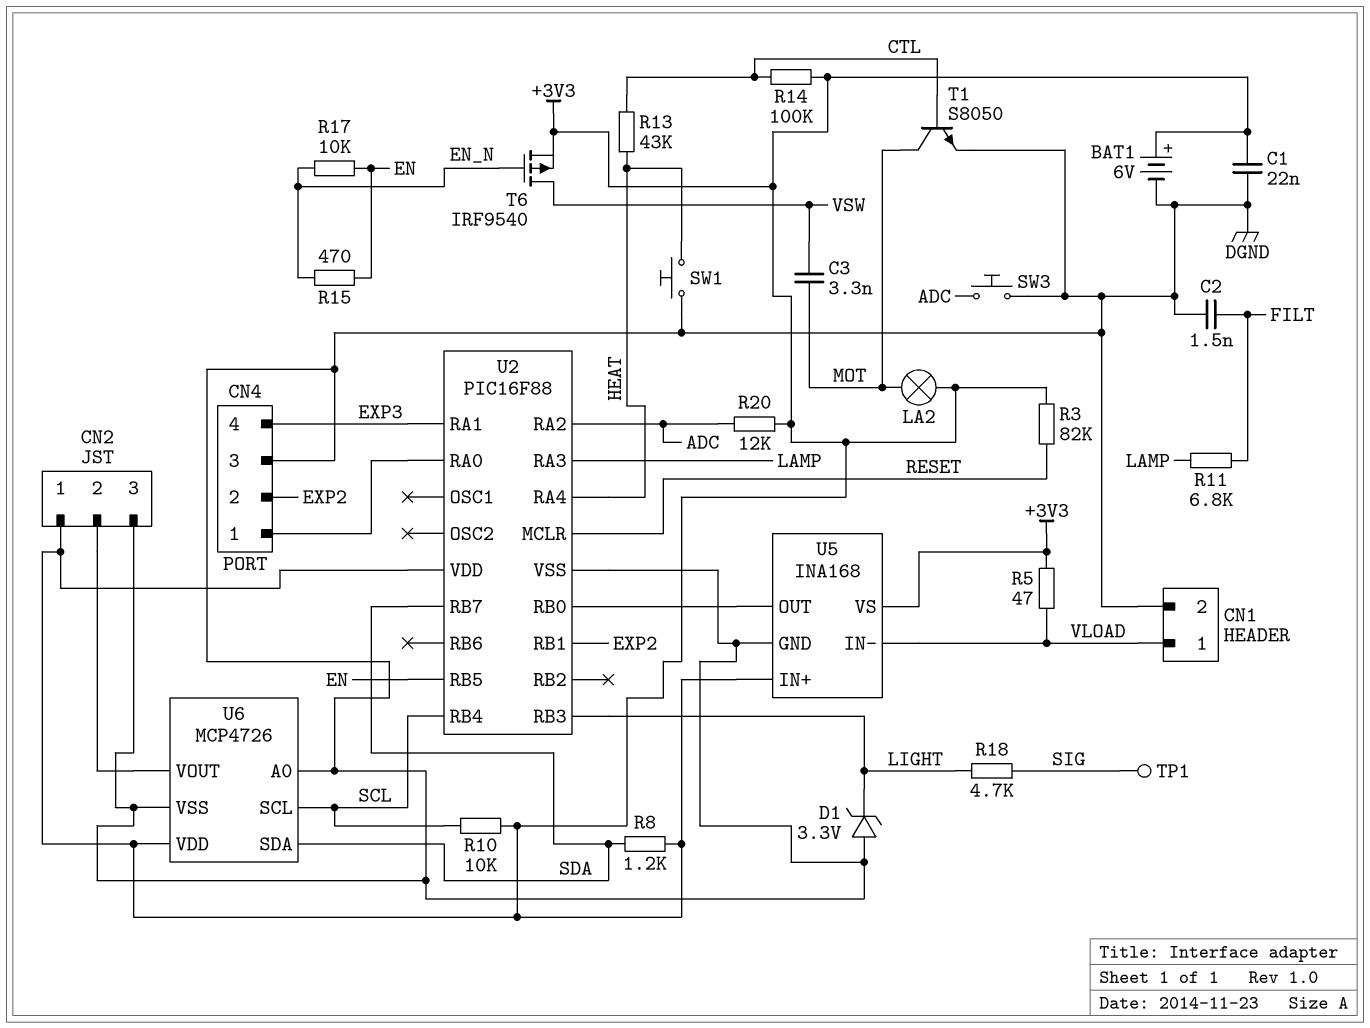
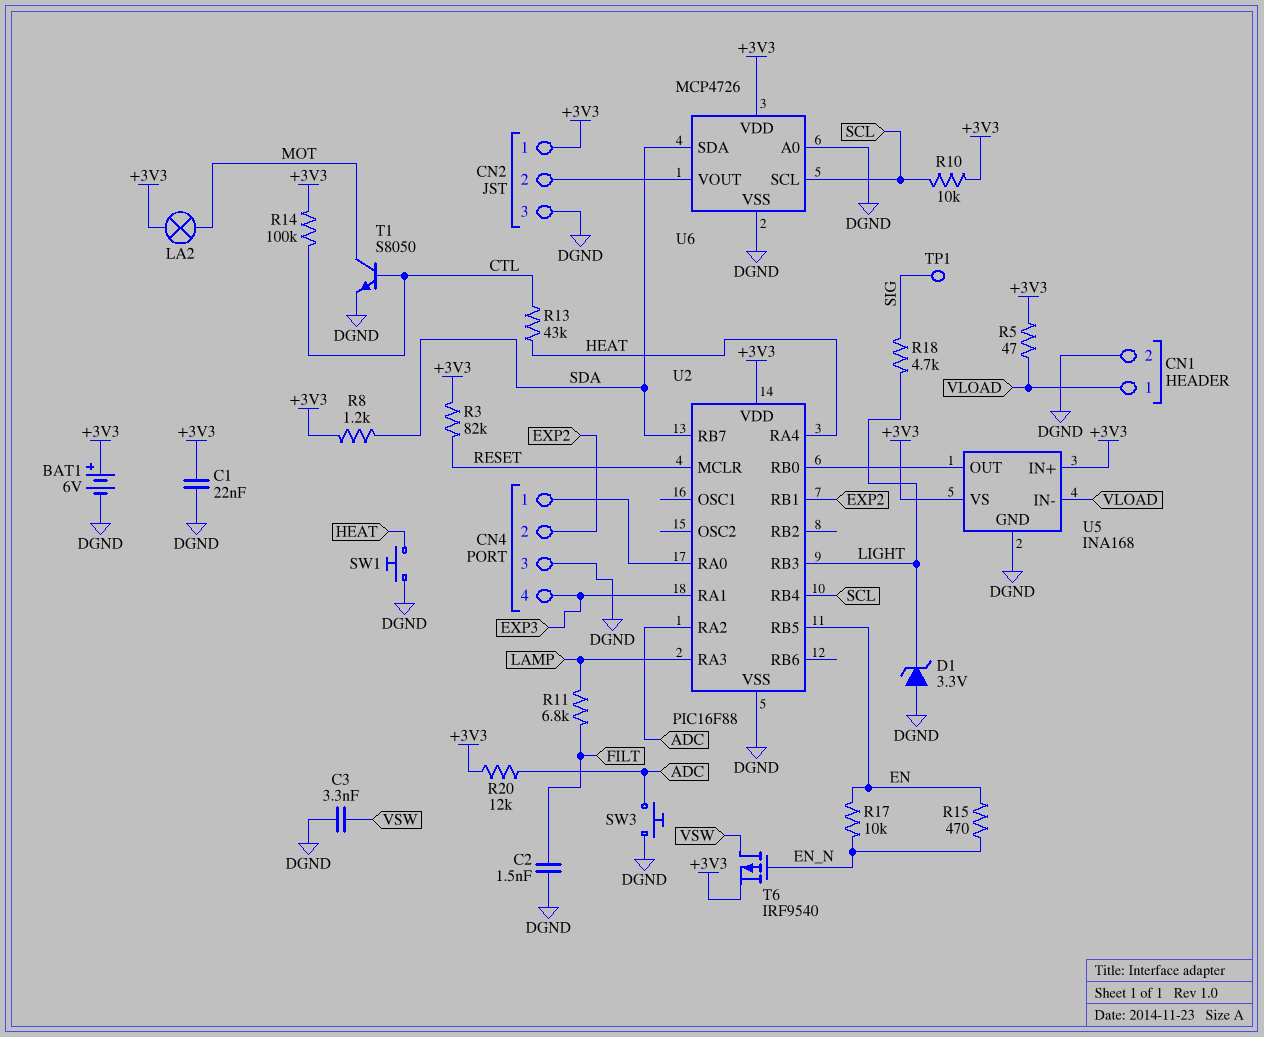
C3: 3.3nF (MOT, VSW) -> 3.3nF (DGND, VSW)

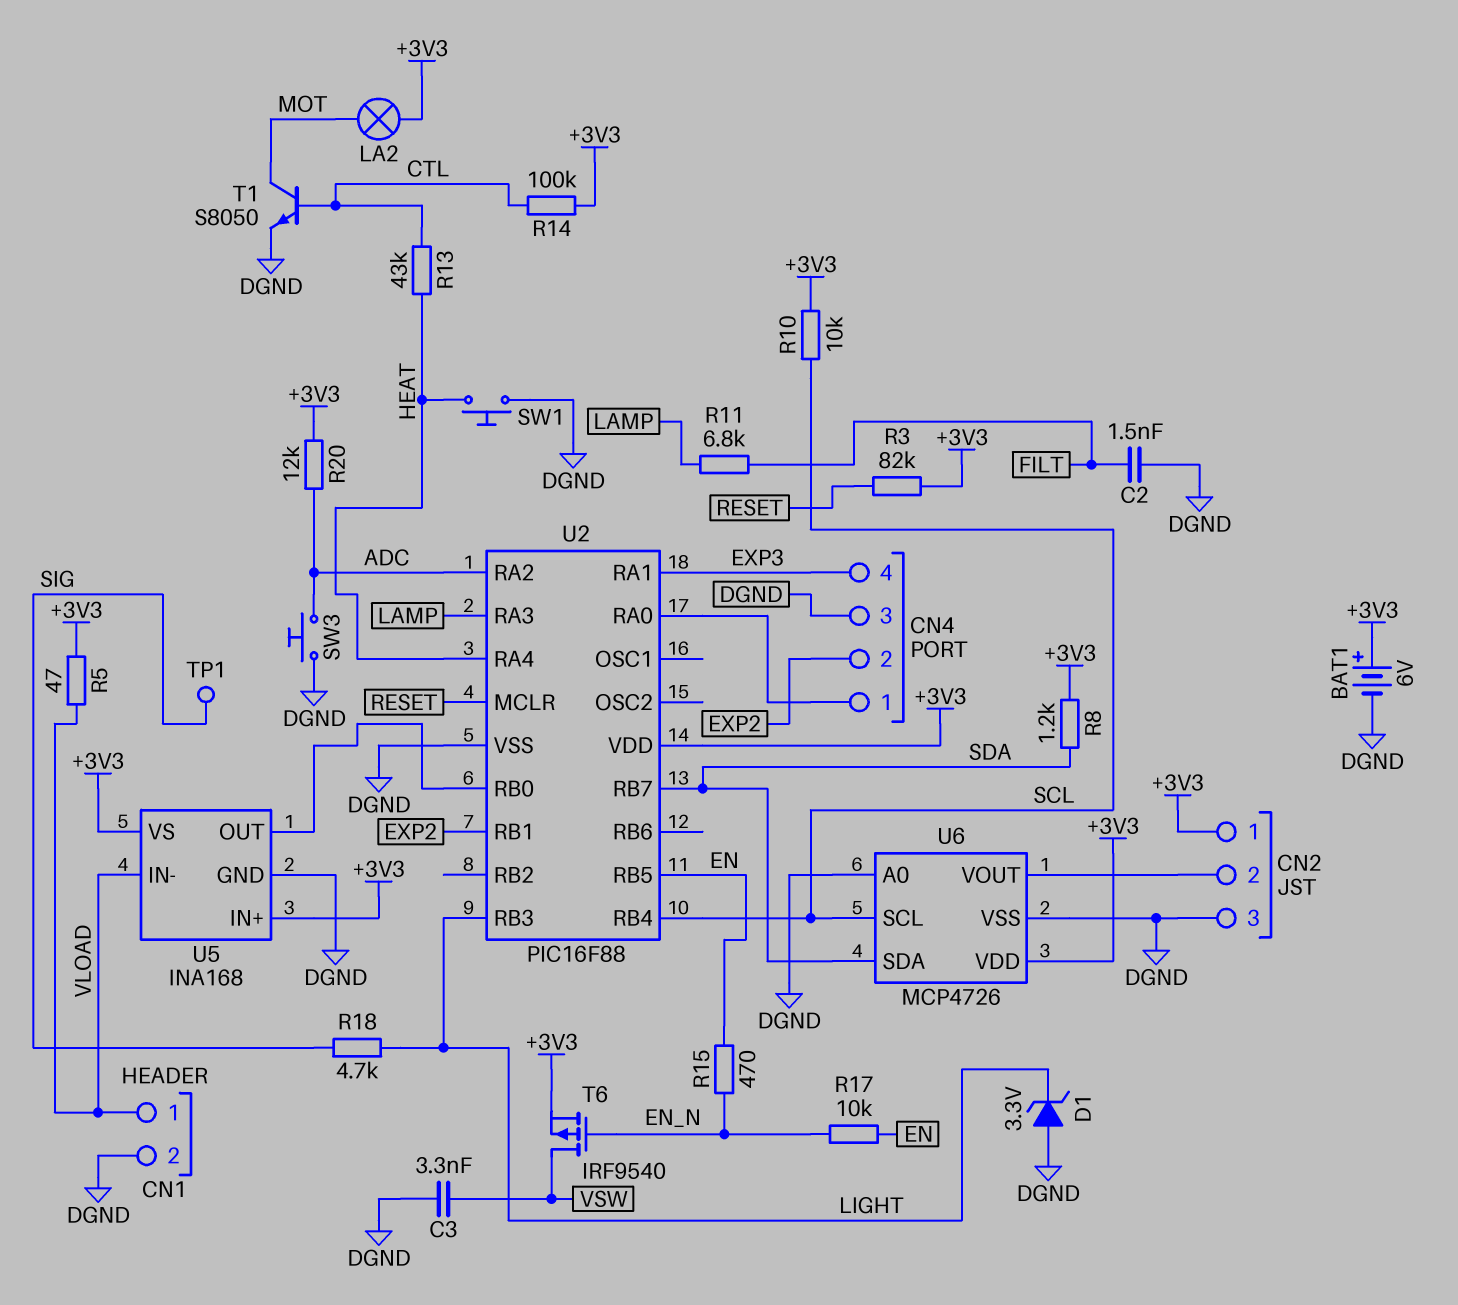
C1: 22nF (+3V3, DGND) -> none

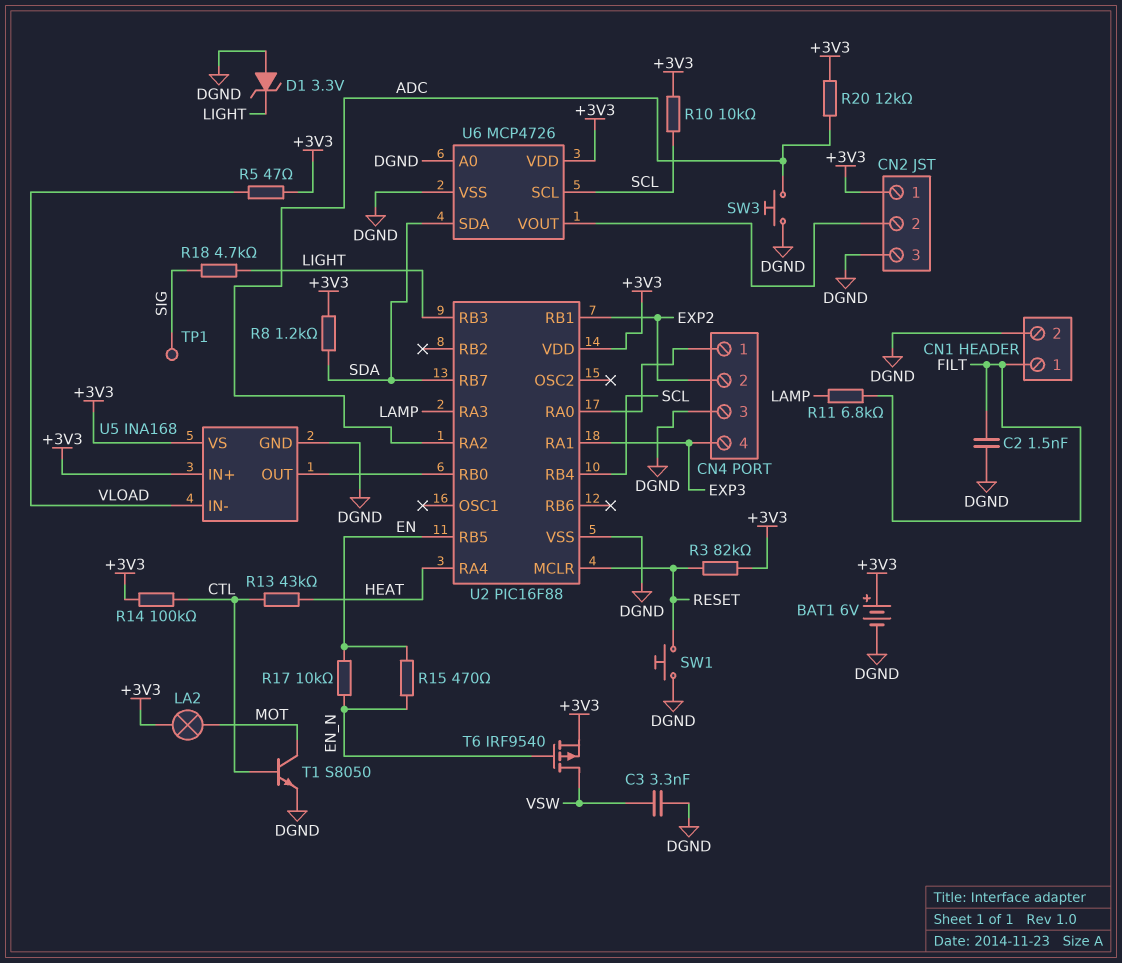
CN1 pin 1: VLOAD -> FILT
SW1: button (DGND, HEAT) -> button (DGND, RESET)

